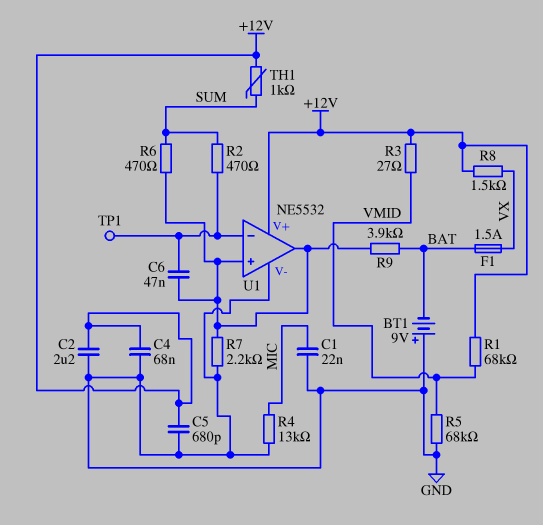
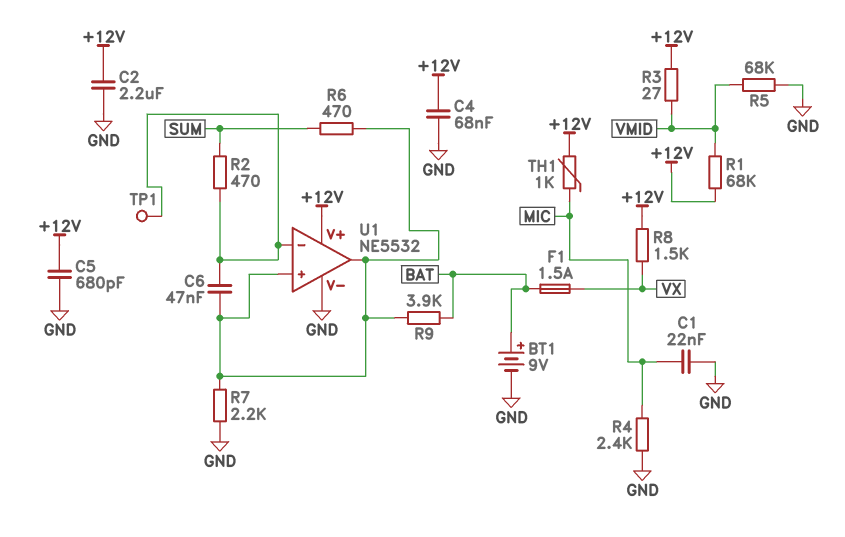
BT1: 9V (plus GND, minus BAT) -> 9V (plus BAT, minus GND)
R4: 13k (GND, MIC) -> 2.4k (GND, MIC)
TH1: 1k (+12V, SUM) -> 1k (+12V, MIC)

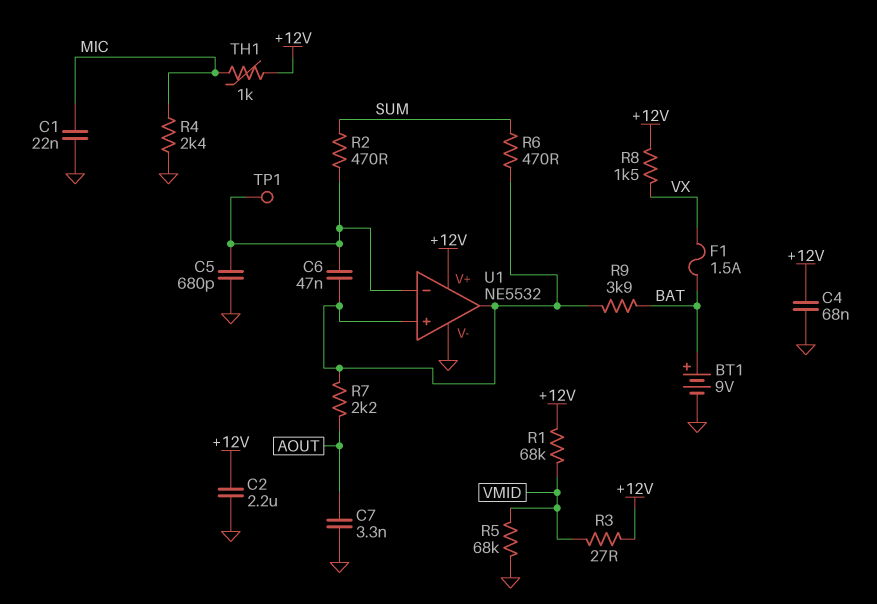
C5: 680pF (+12V, GND) -> 680pF (GND, U1/in-)
C7: none -> 3.3nF (AOUT, GND)
R7: 2.2k (GND, U1/in+) -> 2.2k (AOUT, U1/in+)

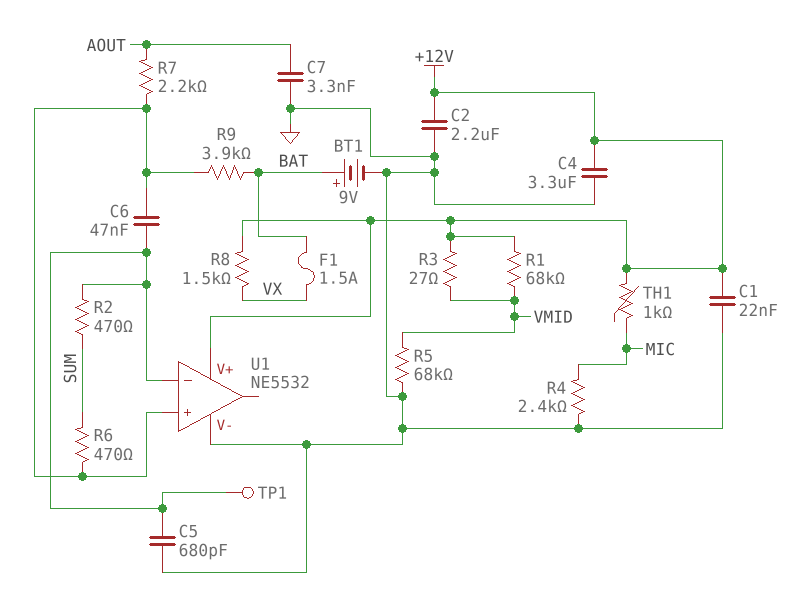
C1: 22nF (GND, MIC) -> 22nF (+12V, GND)
C4: 68nF (+12V, GND) -> 3.3uF (+12V, GND)
U1 pin out: U1/in+ -> none

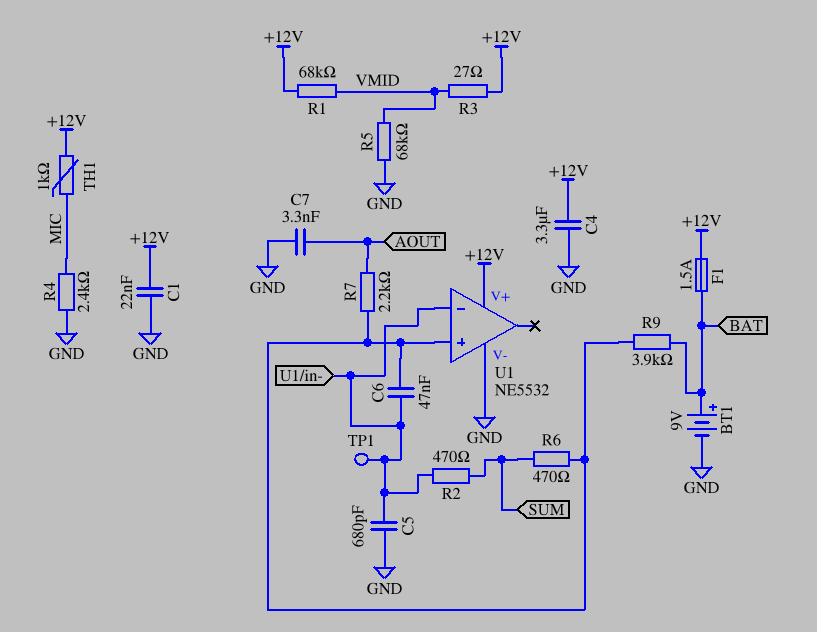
C2: 2.2uF (+12V, GND) -> none
F1: 1.5A (BAT, VX) -> 1.5A (+12V, BAT)
R8: 1.5k (+12V, VX) -> none

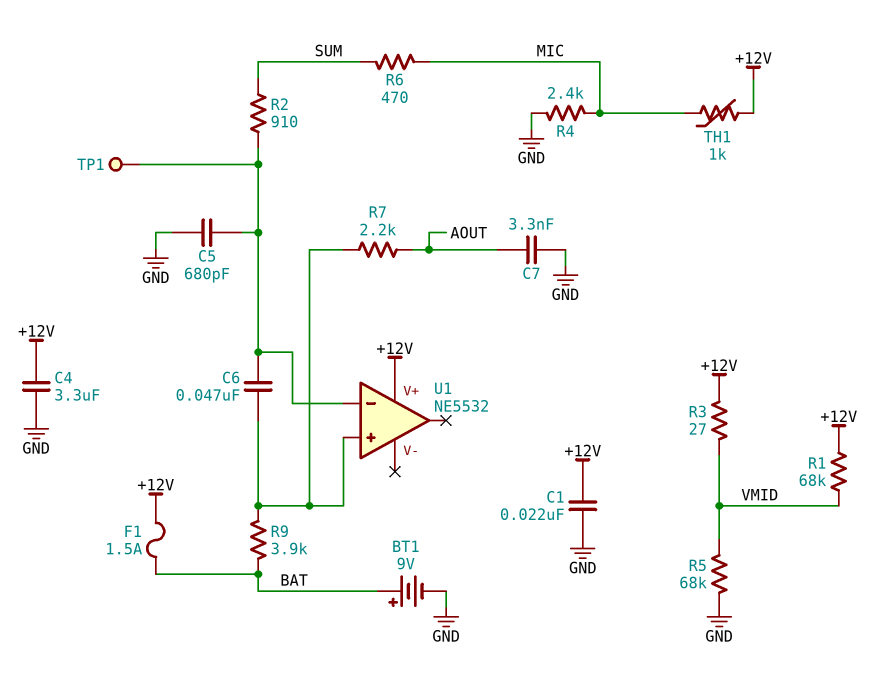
R2: 470 (SUM, U1/in-) -> 910 (SUM, U1/in-)
R6: 470 (SUM, U1/in+) -> 470 (MIC, SUM)
U1 pin V-: GND -> none

